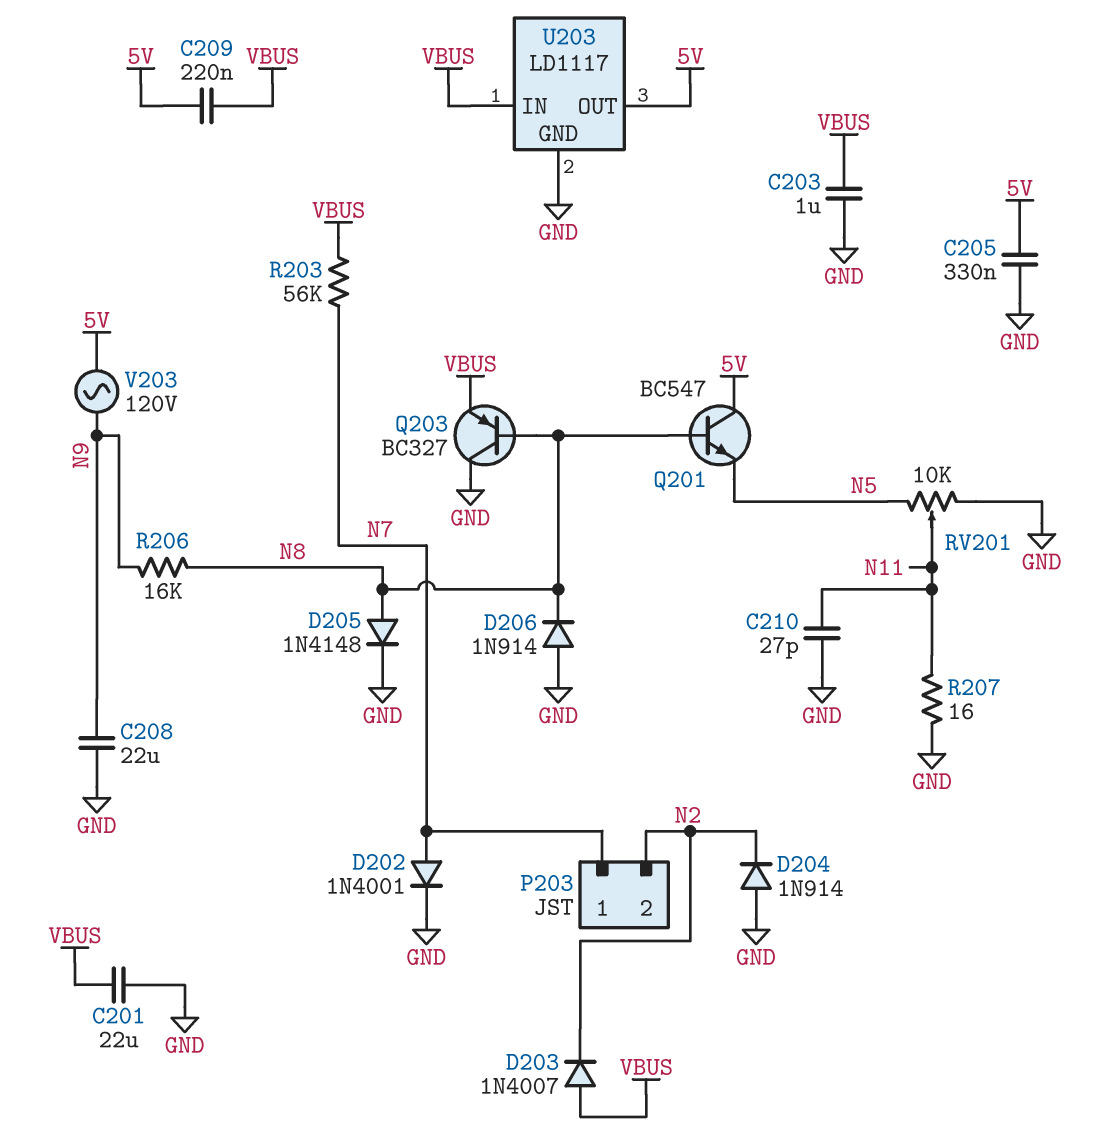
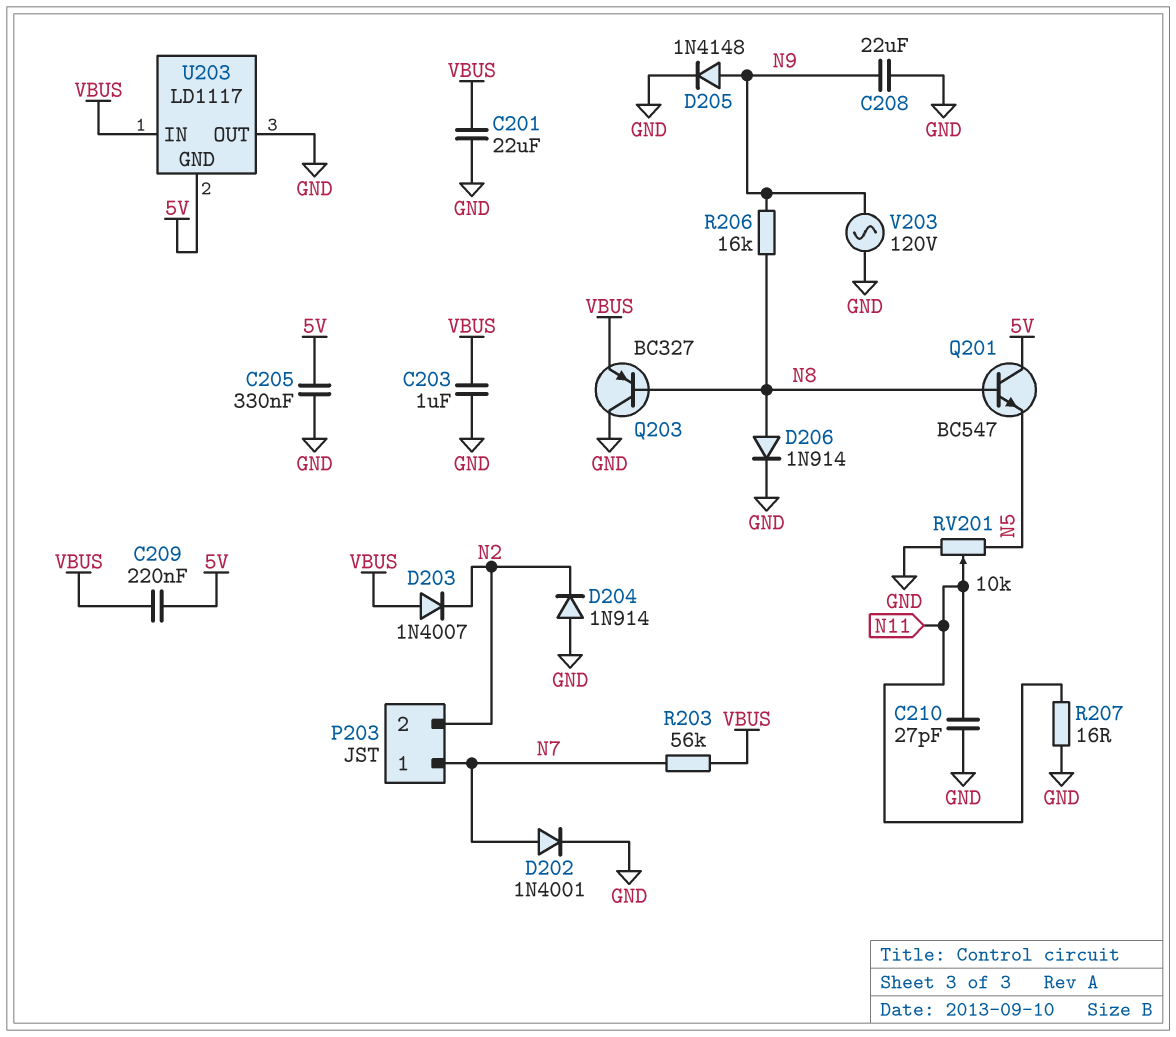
D205: diode 1N4148 (A N8, K GND) -> diode 1N4148 (A N9, K GND)
D206: diode 1N914 (A GND, K N8) -> diode 1N914 (A N8, K GND)
U203 pin GND: GND -> 5V
U203 pin OUT: 5V -> GND
V203: AC 120V (5V, N9) -> AC 120V (GND, N9)

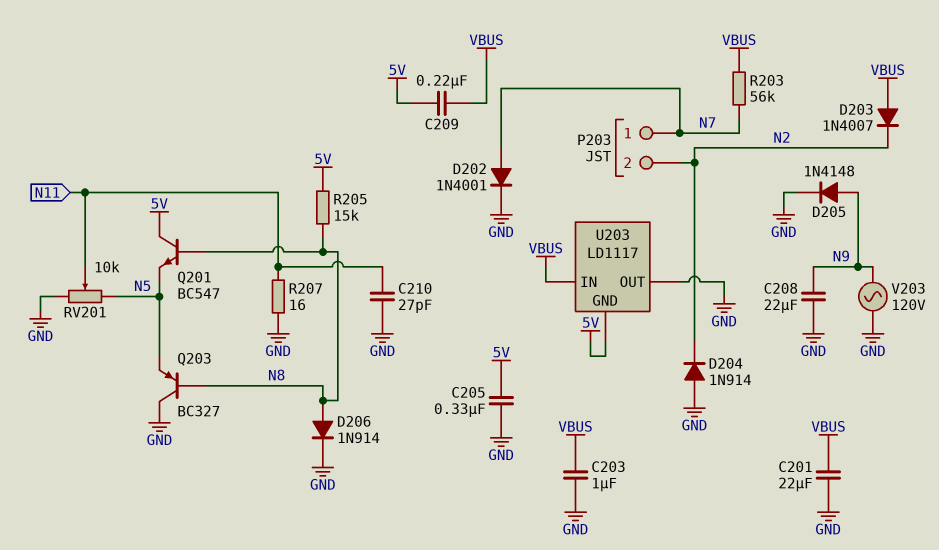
Q203: PNP BC327 (B N8, C GND, E VBUS) -> PNP BC327 (B N8, C GND, E N5)
R205: none -> 15k (5V, N8)
R206: 16k (N8, N9) -> none

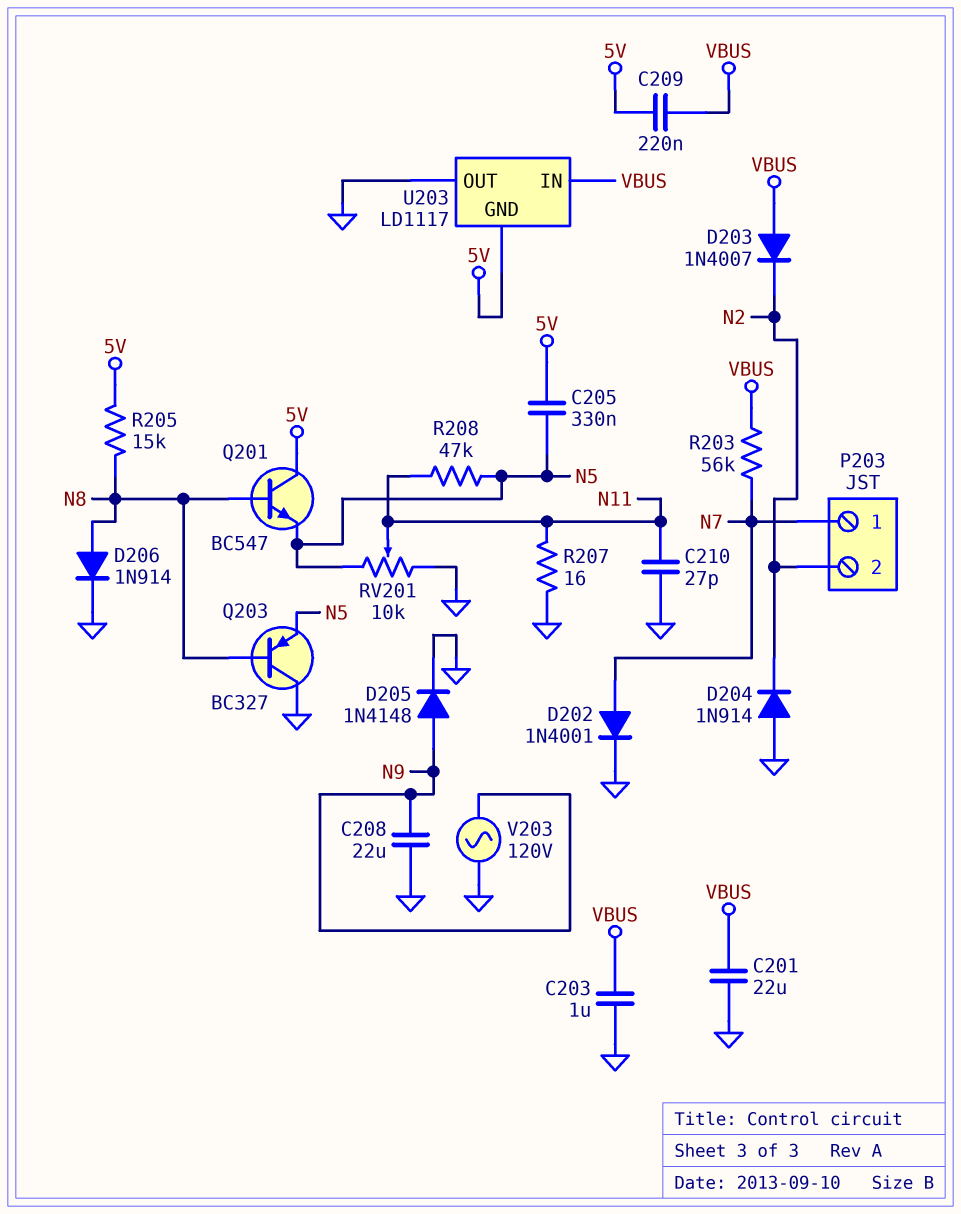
C205: 330nF (5V, GND) -> 330nF (5V, N5)
R208: none -> 47k (N5, N11)

